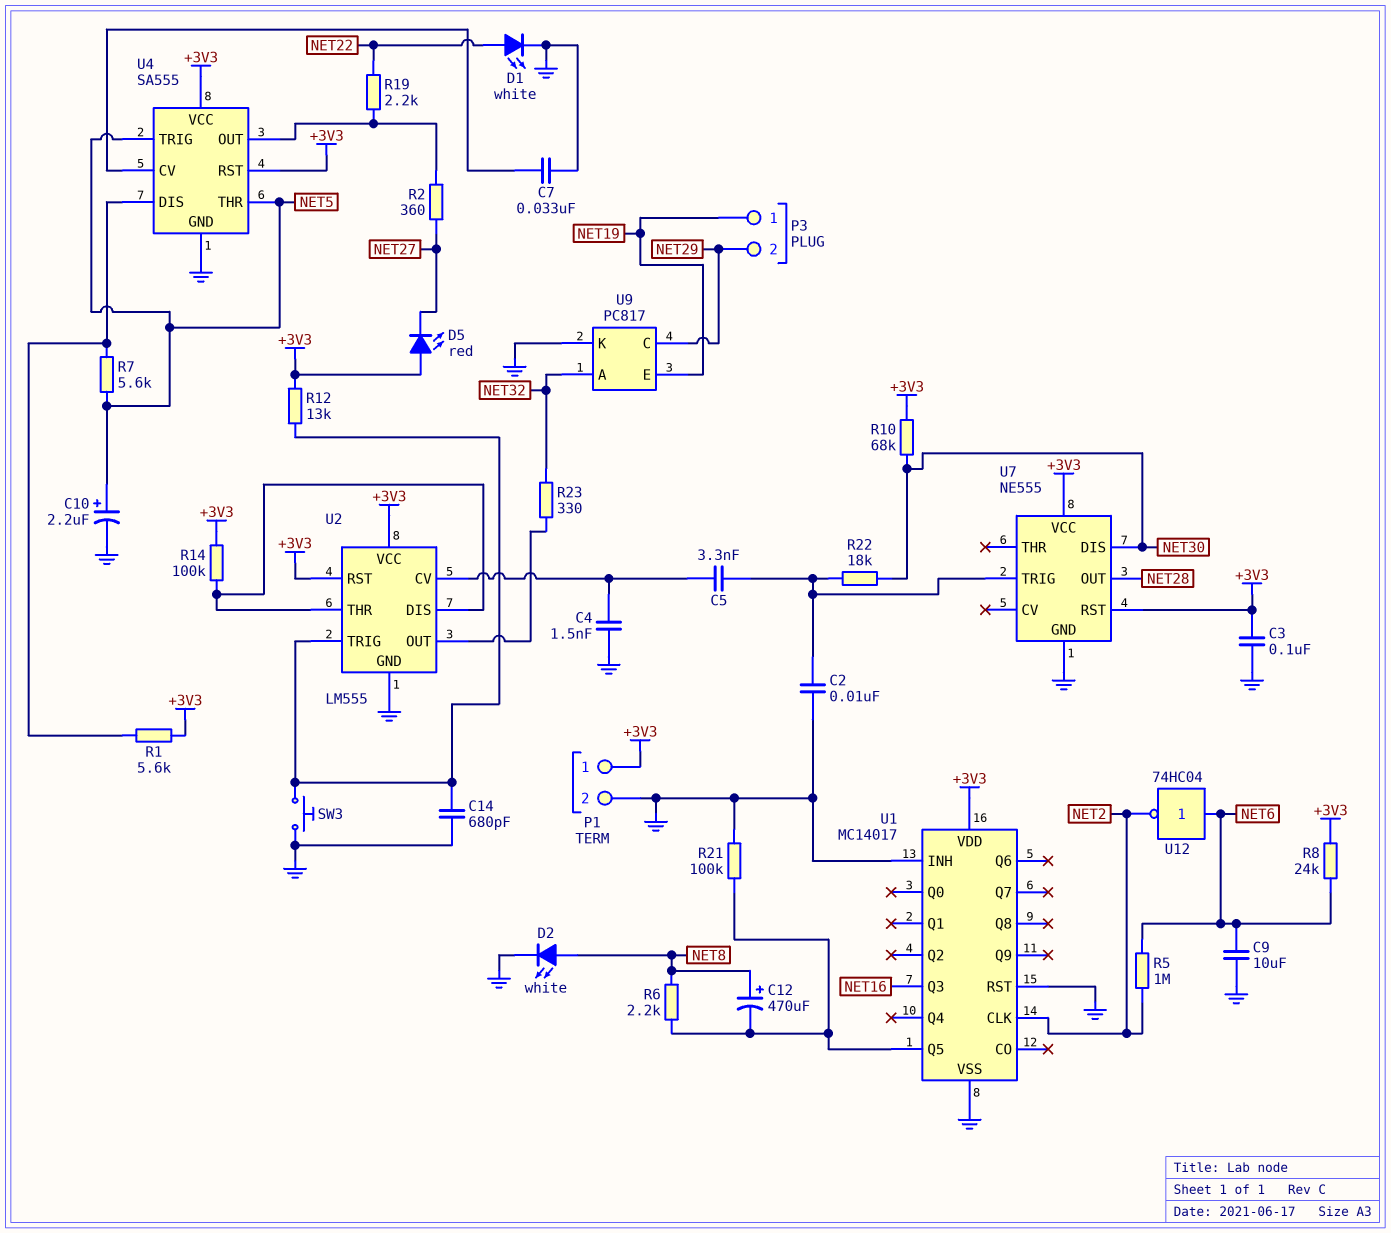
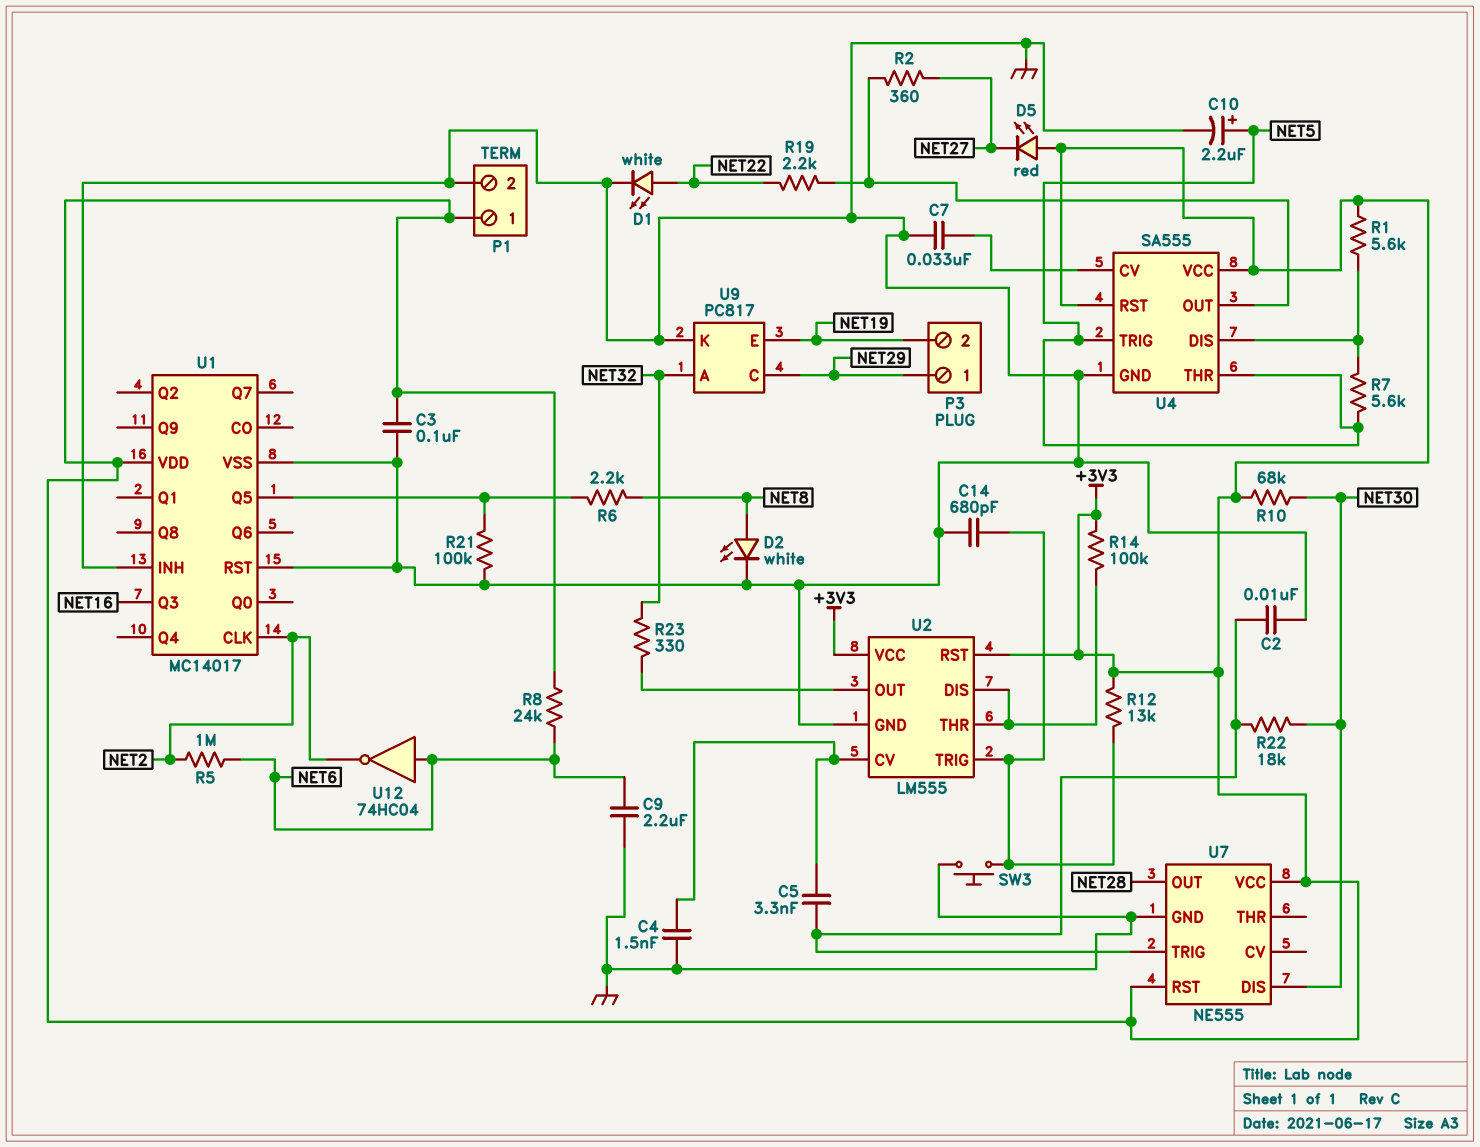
C9: 10uF (GND, NET6) -> 2.2uF (GND, NET6)
C12: 470uF (plus NET8, minus U1/Q5) -> none
P3 pin 1: NET19 -> NET29
P3 pin 2: NET29 -> NET19

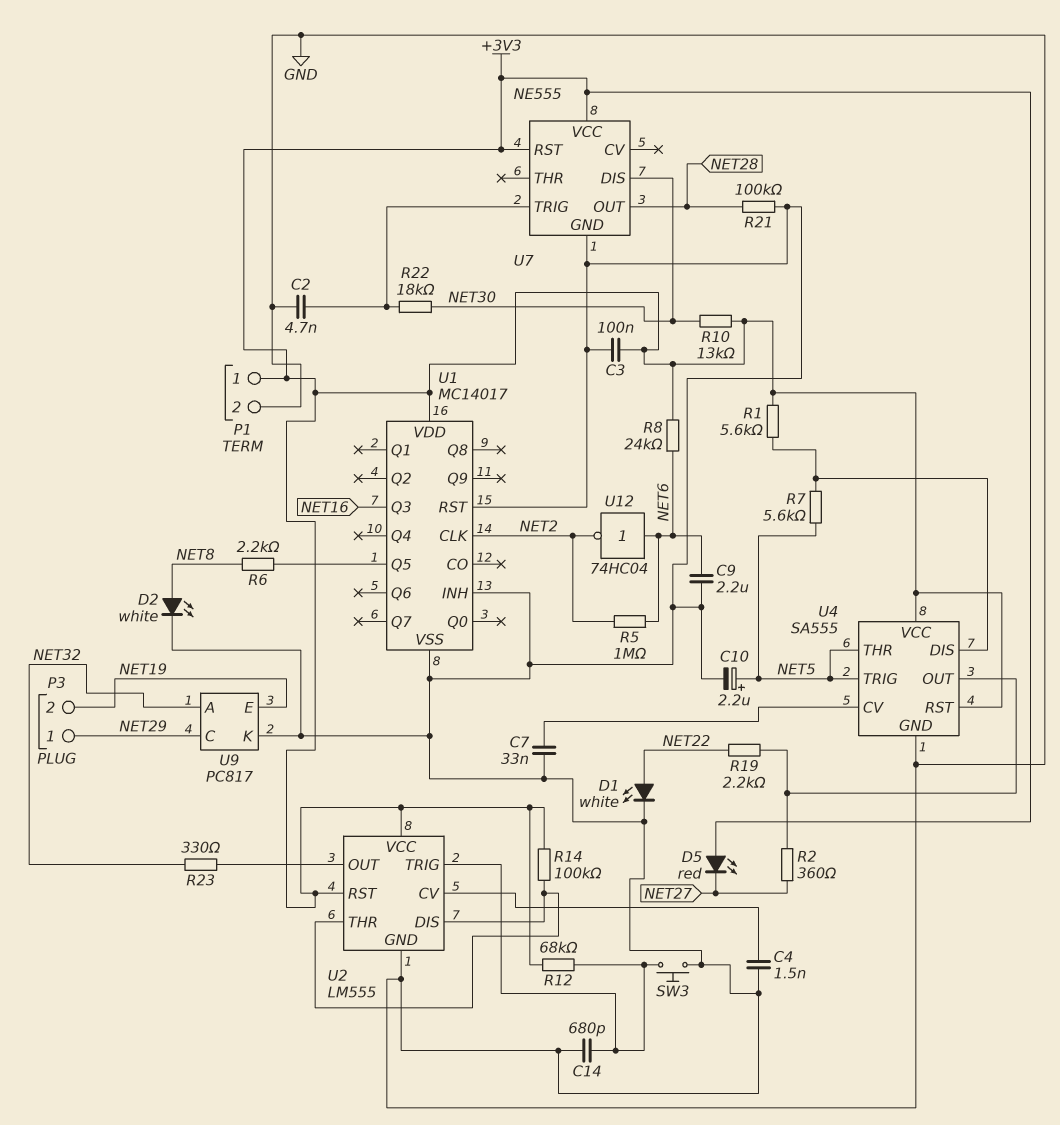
C2: 10nF (GND, U7/TRIG) -> 4.7nF (GND, U7/TRIG)
C5: 3.3nF (U2/CV, U7/TRIG) -> none
R10: 68k (+3V3, NET30) -> 13k (+3V3, NET30)
R12: 13k (+3V3, U2/TRIG) -> 68k (+3V3, U2/TRIG)
R21: 100k (GND, U1/Q5) -> 100k (GND, NET28)

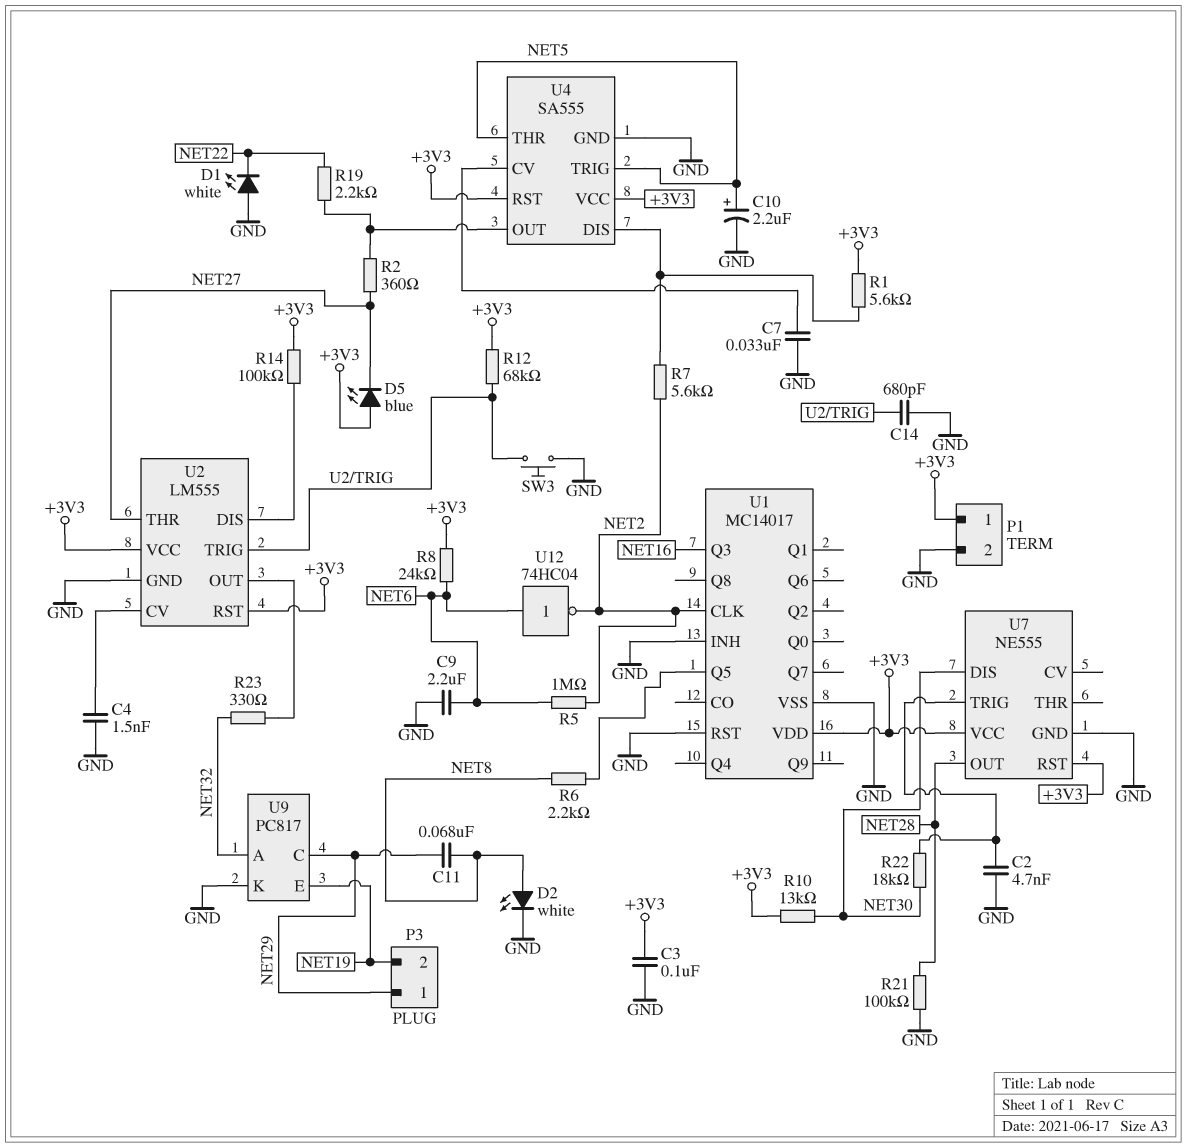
C11: none -> 68nF (NET8, NET29)
D1: LED white (A NET22, K GND) -> LED white (A GND, K NET22)
D5: LED red (A +3V3, K NET27) -> LED blue (A +3V3, K NET27)
R7: 5.6k (NET5, U4/DIS) -> 5.6k (NET2, U4/DIS)
U2 pin THR: U2/DIS -> NET27

